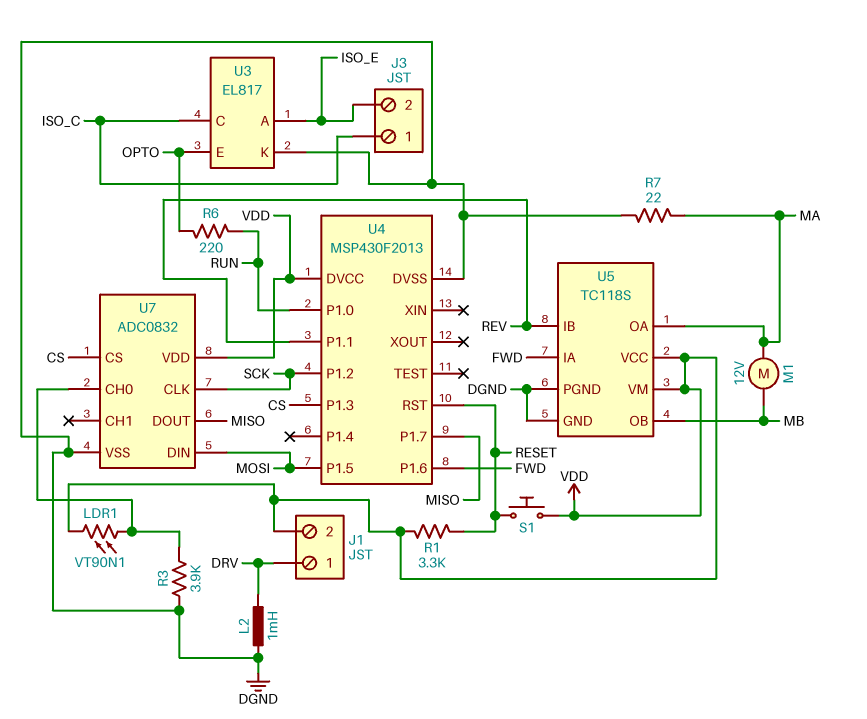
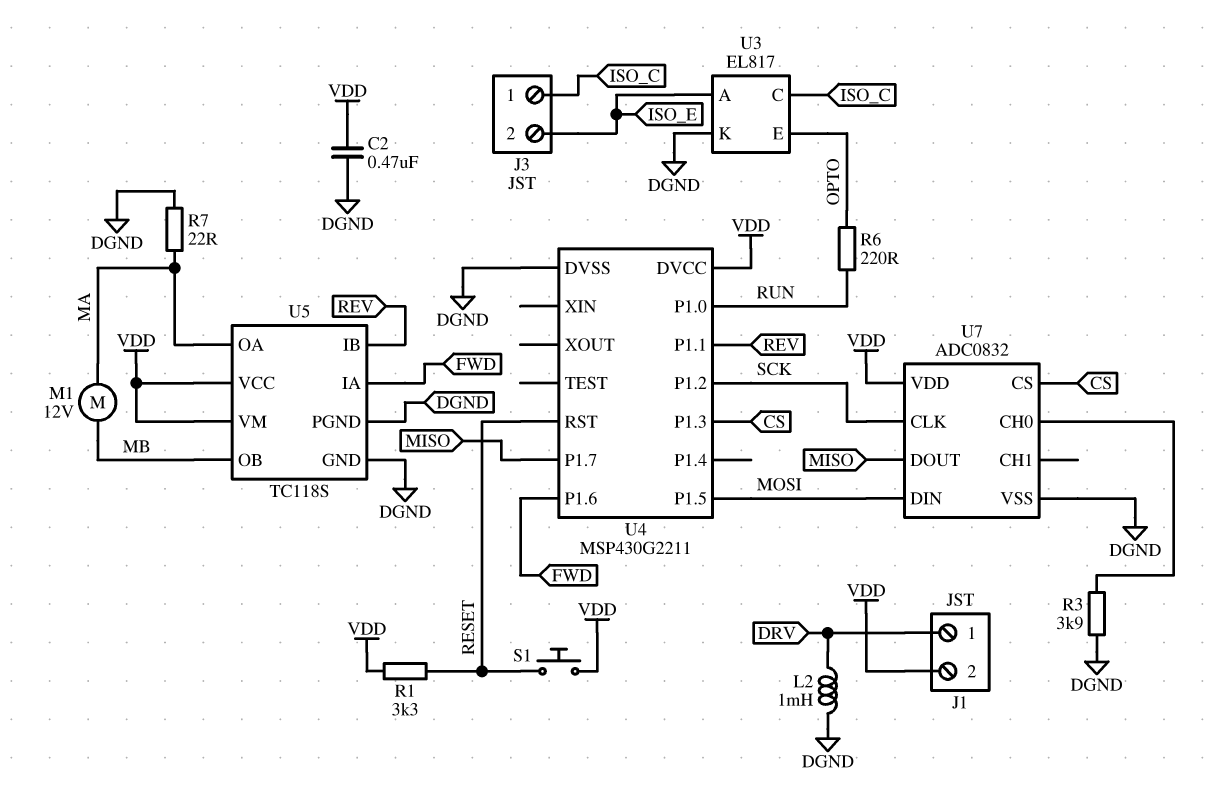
C2: none -> 470nF (DGND, VDD)
LDR1: VT90N1 (U7/CH0, VDD) -> none
U4: MSP430F2013 -> MSP430G2211

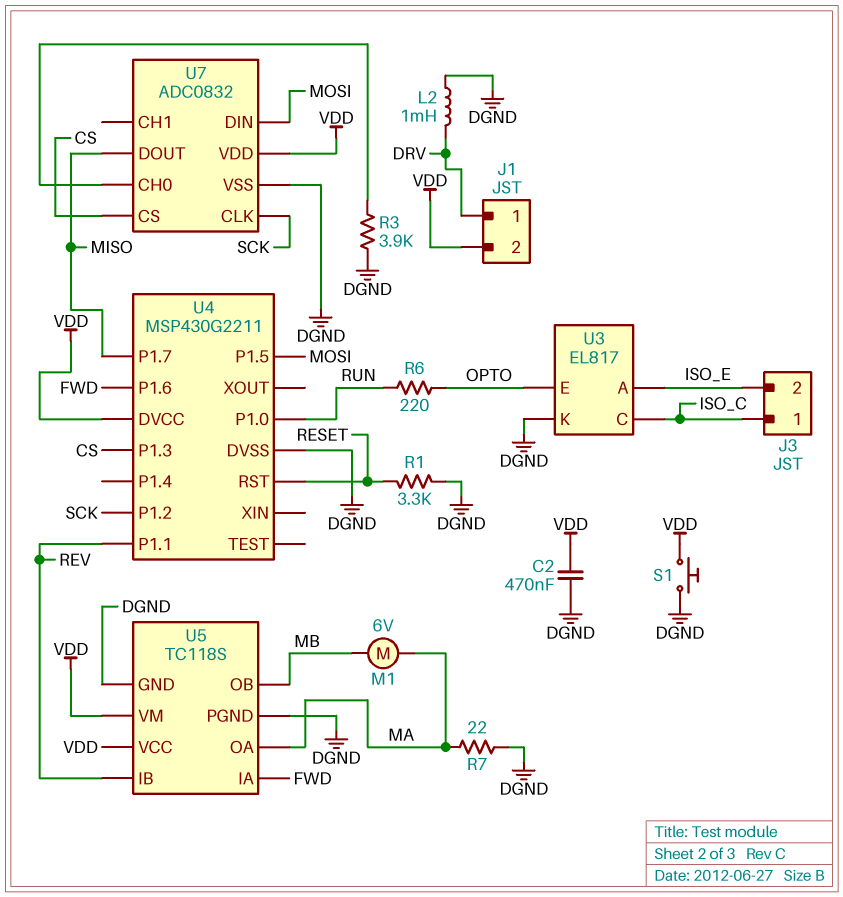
M1: motor 12V (MA, MB) -> motor 6V (MA, MB)
R1: 3.3k (RESET, VDD) -> 3.3k (DGND, RESET)
S1: button (RESET, VDD) -> button (DGND, VDD)

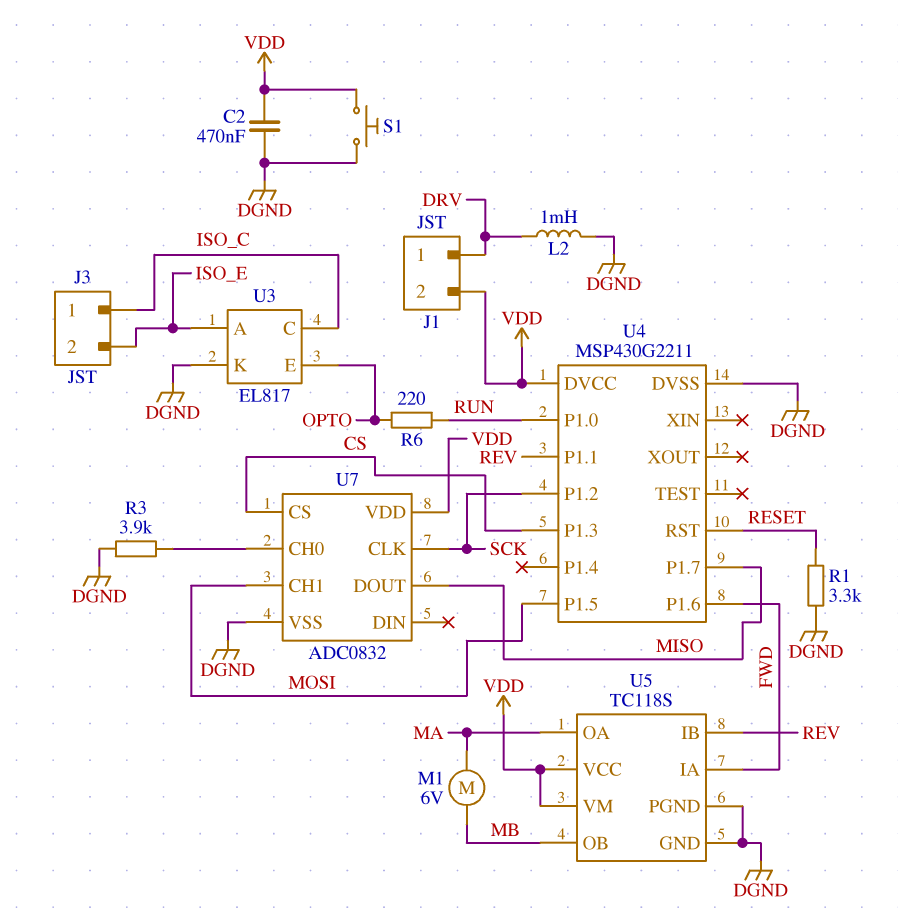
R7: 22 (DGND, MA) -> none
U7 pin CH1: none -> MOSI
U7 pin DIN: MOSI -> none

